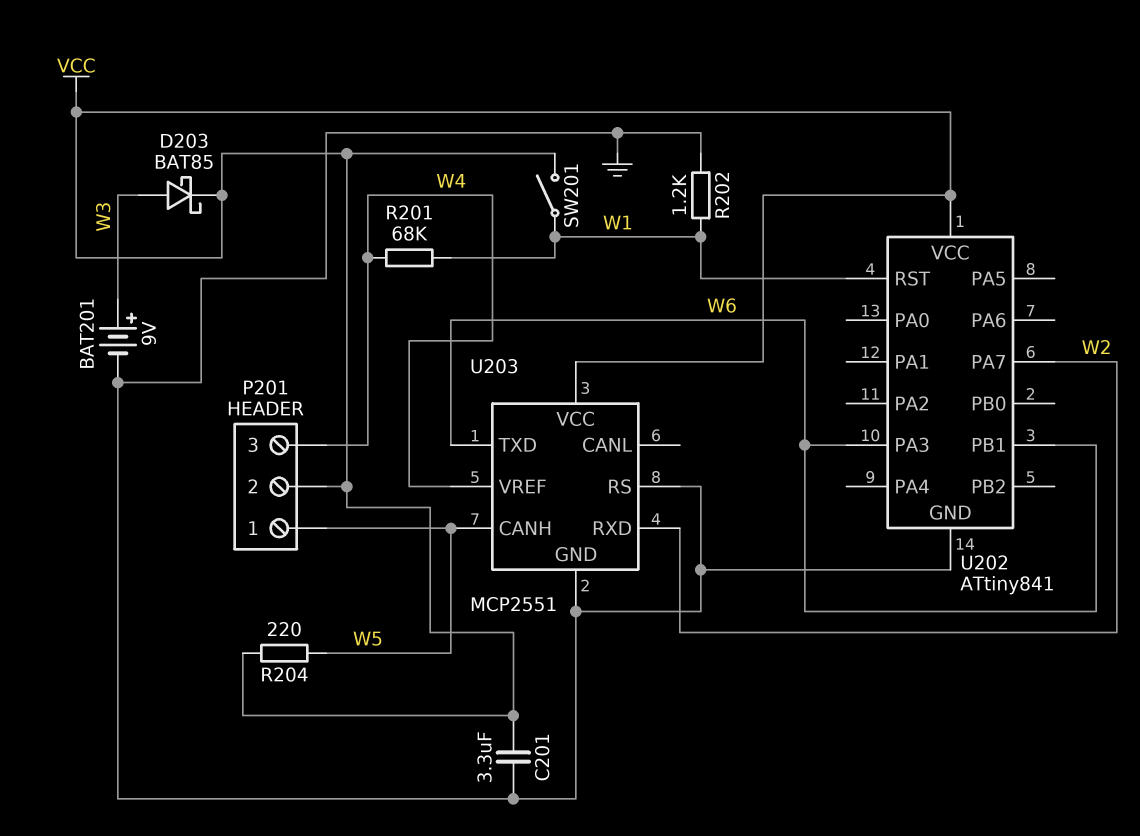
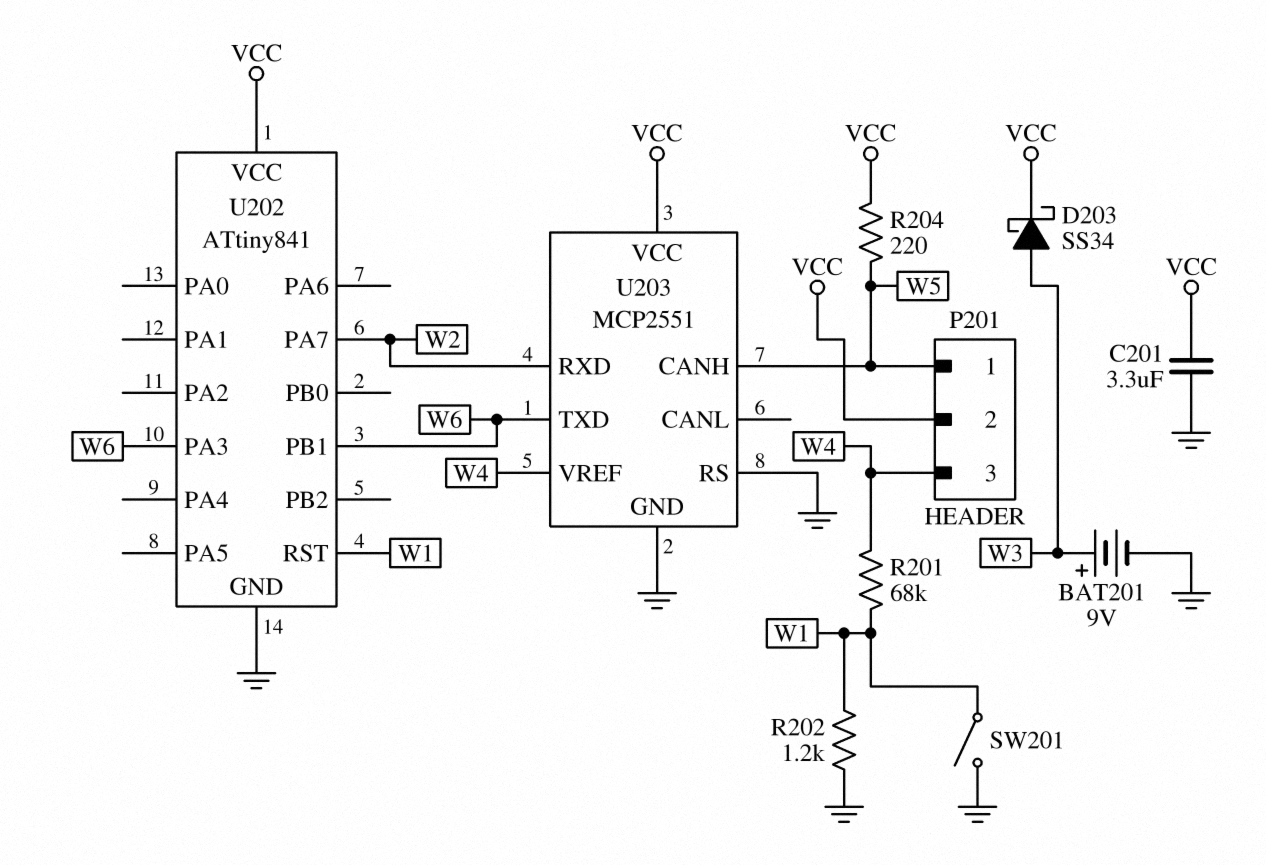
D203: schottky BAT85 (A W3, K VCC) -> schottky SS34 (A W3, K VCC)
SW201: switch (VCC, W1) -> switch (GND, W1)

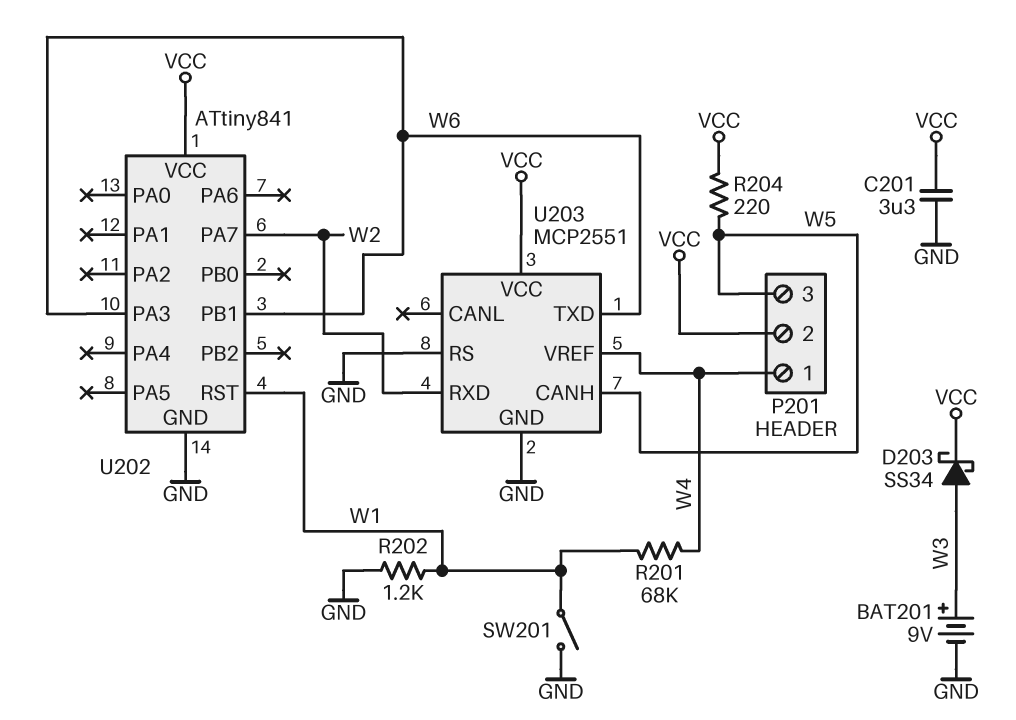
P201 pin 1: W5 -> W4
P201 pin 3: W4 -> W5

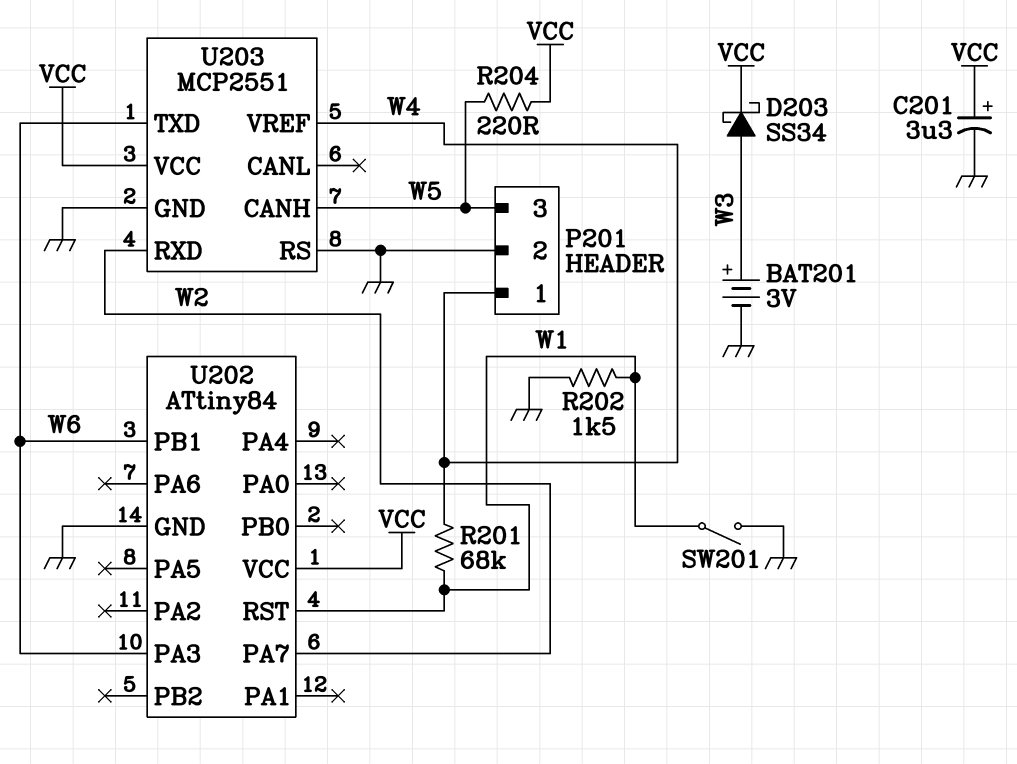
BAT201: 9V (plus W3, minus GND) -> 3V (plus W3, minus GND)
C201: 3.3uF (GND, VCC) -> 3.3uF (plus VCC, minus GND)
P201 pin 2: VCC -> GND
R202: 1.2k (GND, W1) -> 1.5k (GND, W1)
U202: ATtiny841 -> ATtiny84

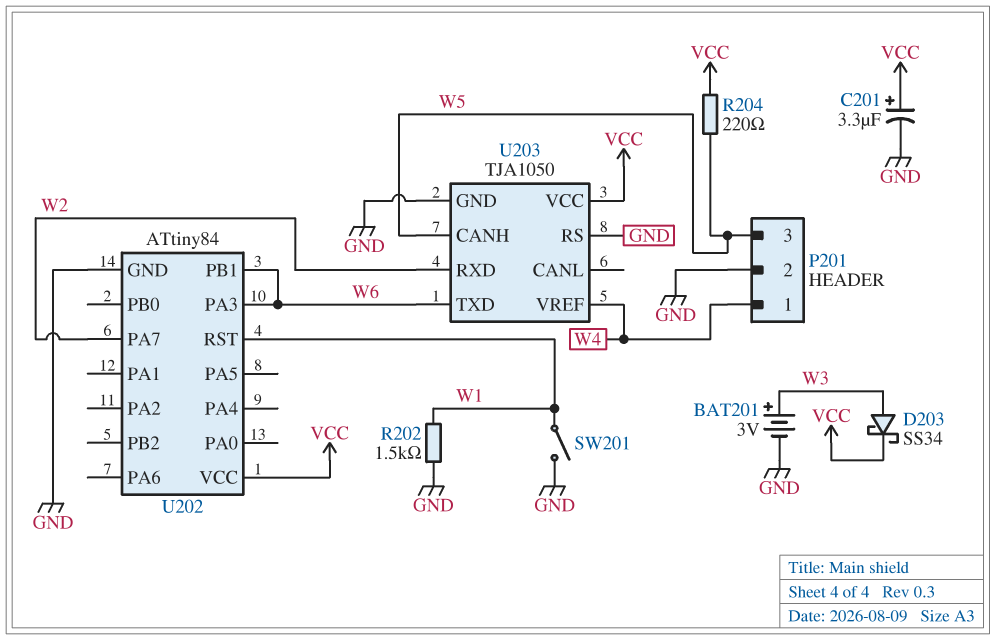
R201: 68k (W1, W4) -> none
U203: MCP2551 -> TJA1050

